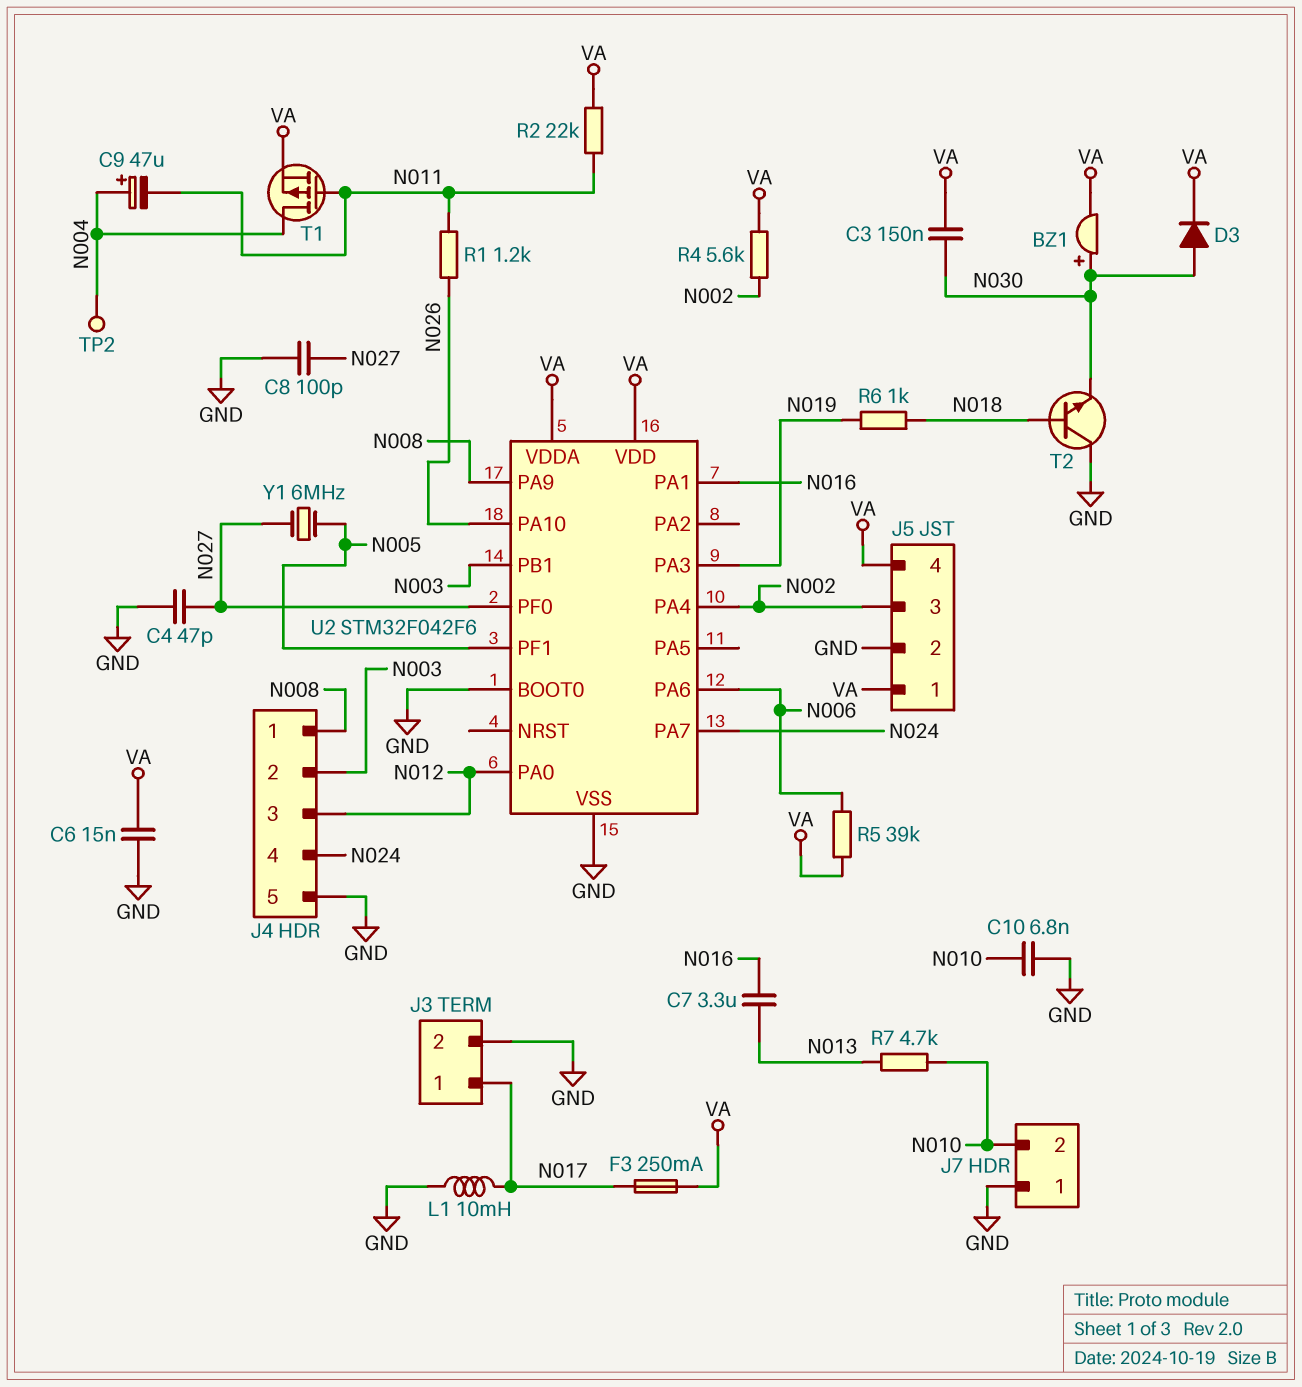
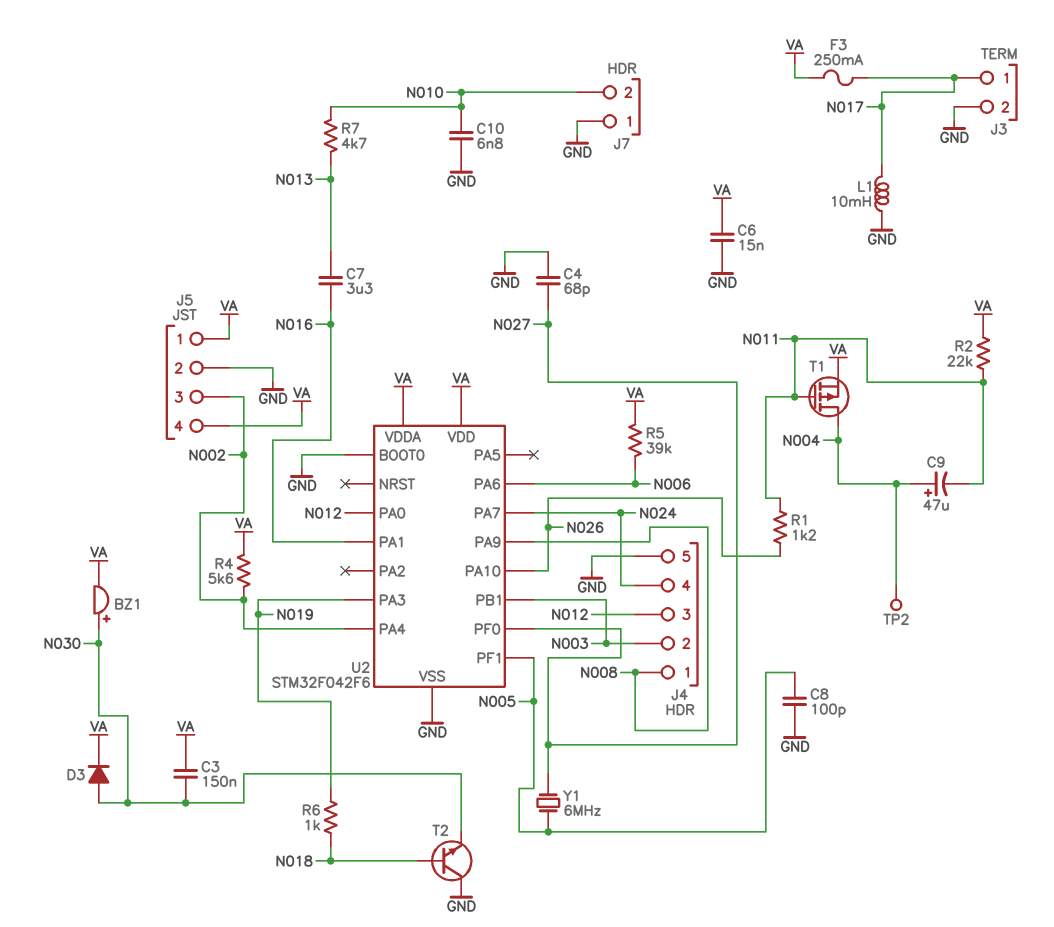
C4: 47pF (GND, N027) -> 68pF (GND, N027)
C8: 100pF (GND, N027) -> 100pF (GND, N005)

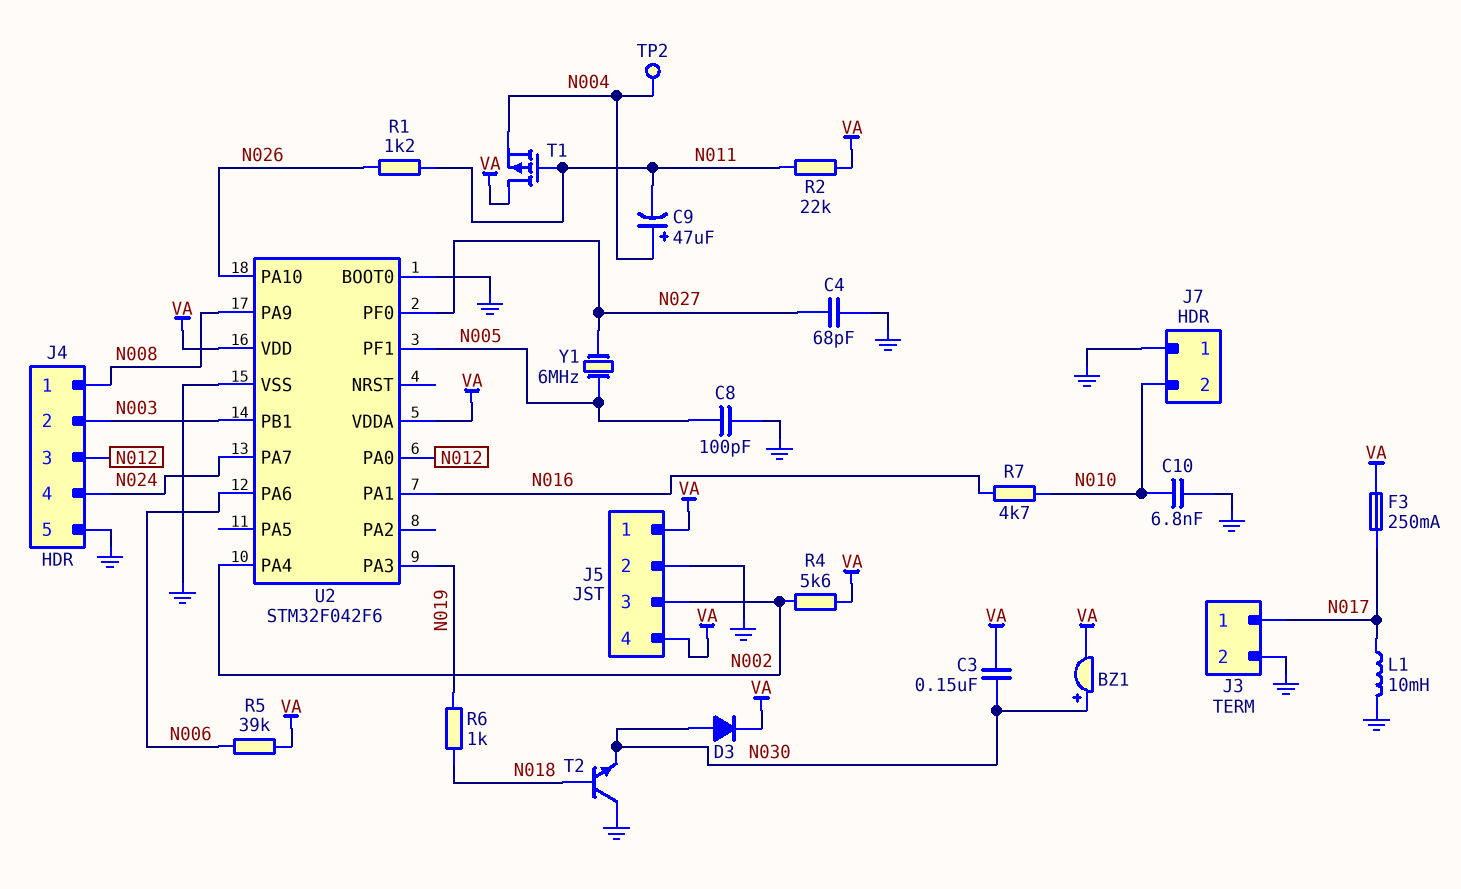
C6: 15nF (GND, VA) -> none
C7: 3.3uF (N013, N016) -> none
R7: 4.7k (N010, N013) -> 4.7k (N010, N016)
T1: PMOS (G N011, D N004, S VA) -> PMOS (G N011, D VA, S N004)

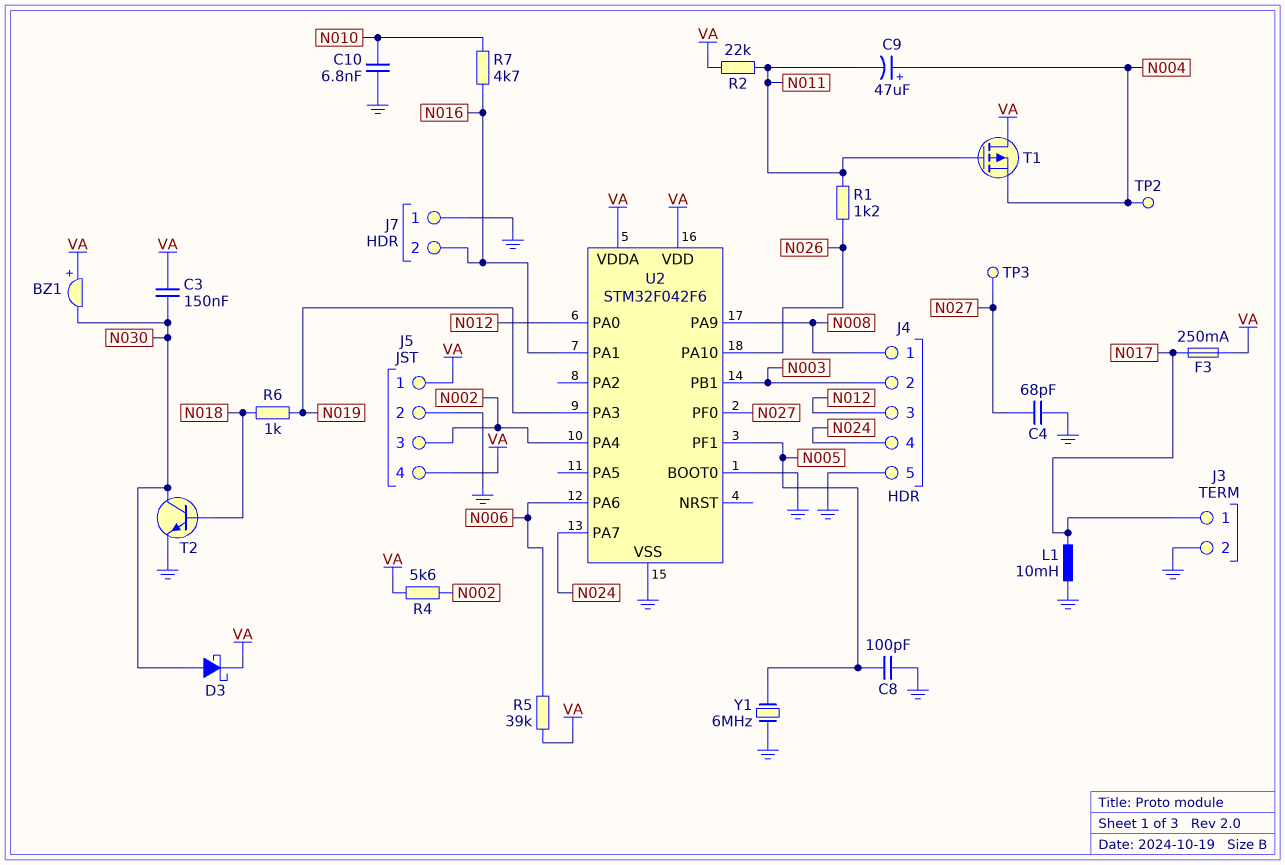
BZ1: buzzer (plus N030, minus VA) -> buzzer (plus VA, minus N030)
D3: diode (A N030, K VA) -> schottky (A N030, K VA)
J7 pin 2: N010 -> N016
T2: NPN (B N018, C GND, E N030) -> NPN (B N018, C N030, E GND)
TP3: none -> test point (N027)
Y1: 6MHz (N005, N027) -> 6MHz (GND, N005)

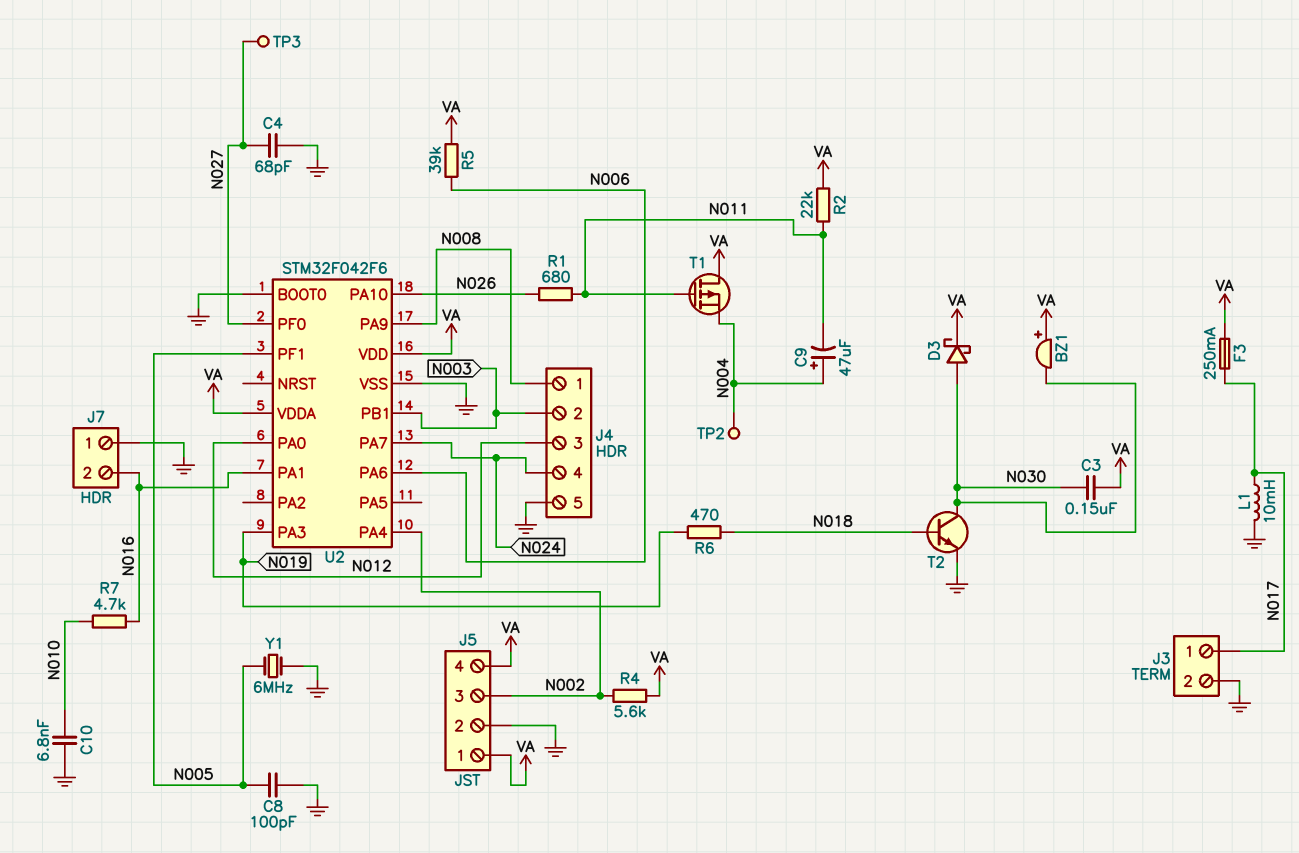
R1: 1.2k (N011, N026) -> 680 (N011, N026)
R6: 1k (N018, N019) -> 470 (N018, N019)

